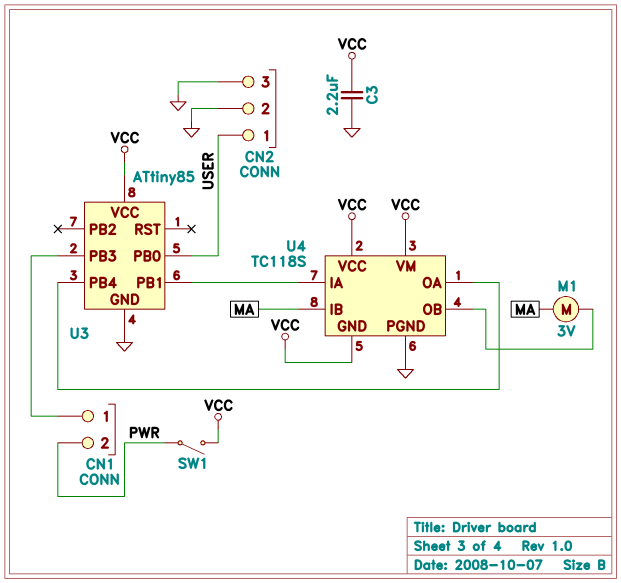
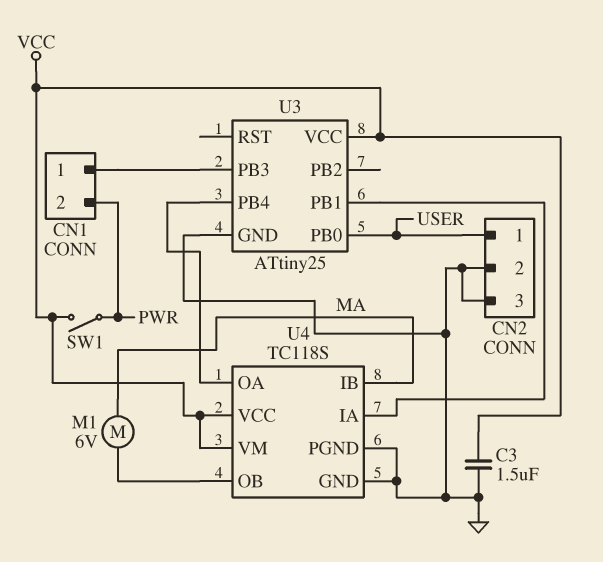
C3: 2.2uF (GND, VCC) -> 1.5uF (GND, VCC)
M1: motor 3V (MA, U4/OB) -> motor 6V (MA, U4/OB)
U3: ATtiny85 -> ATtiny25
U4 pin GND: VCC -> GND

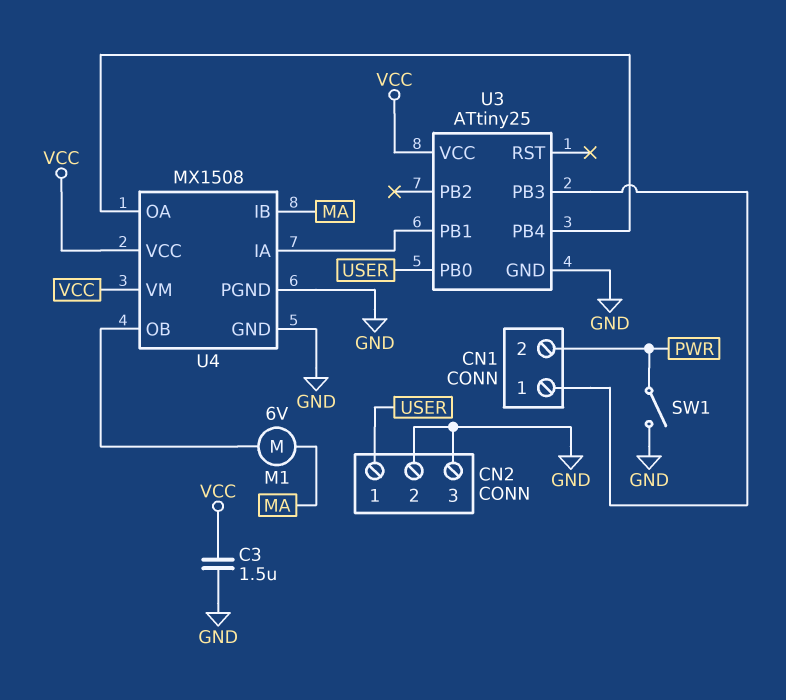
SW1: switch (PWR, VCC) -> switch (GND, PWR)
U4: TC118S -> MX1508

